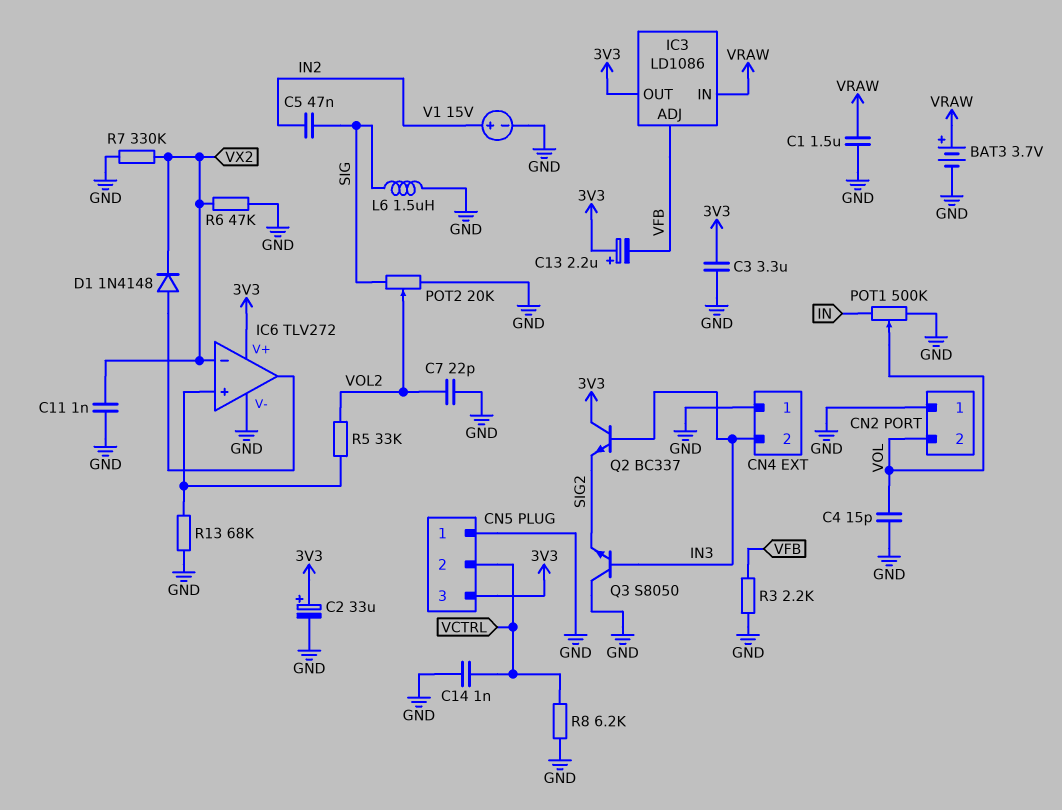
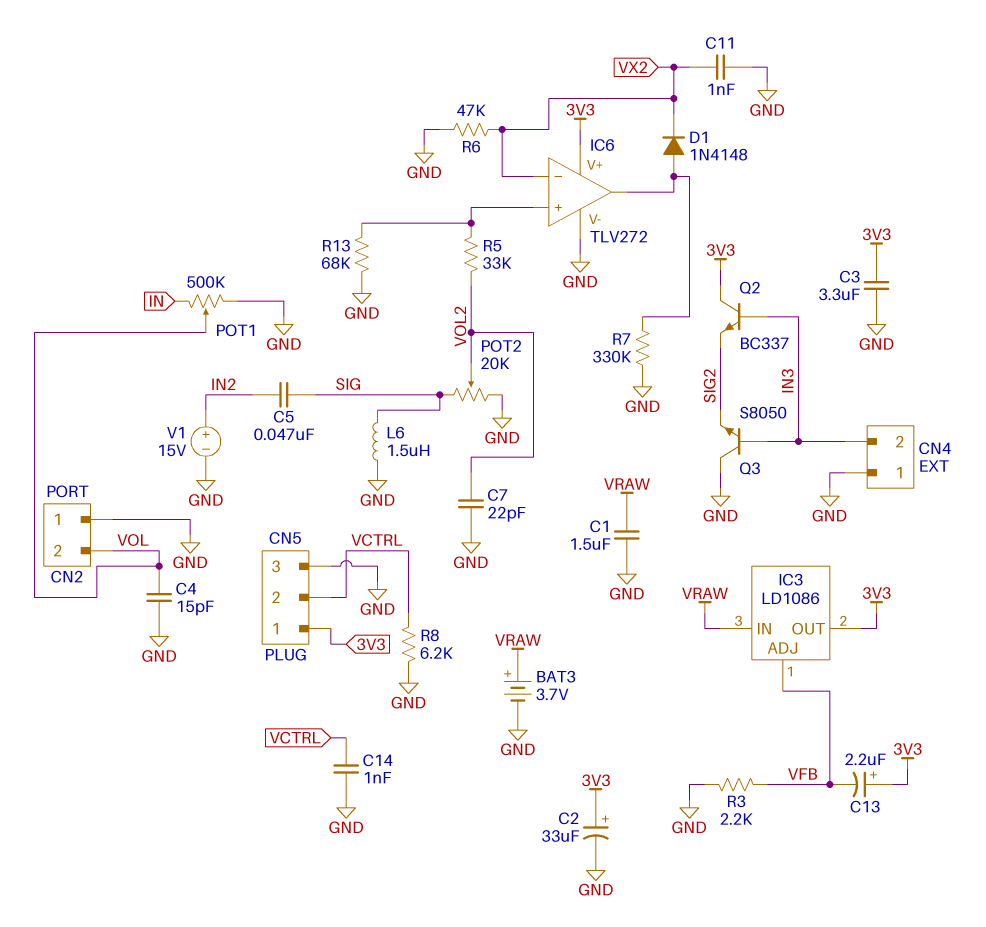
CN5 pin 1: GND -> 3V3
CN5 pin 3: 3V3 -> GND
R7: 330k (GND, VX2) -> 330k (GND, IC6/out)

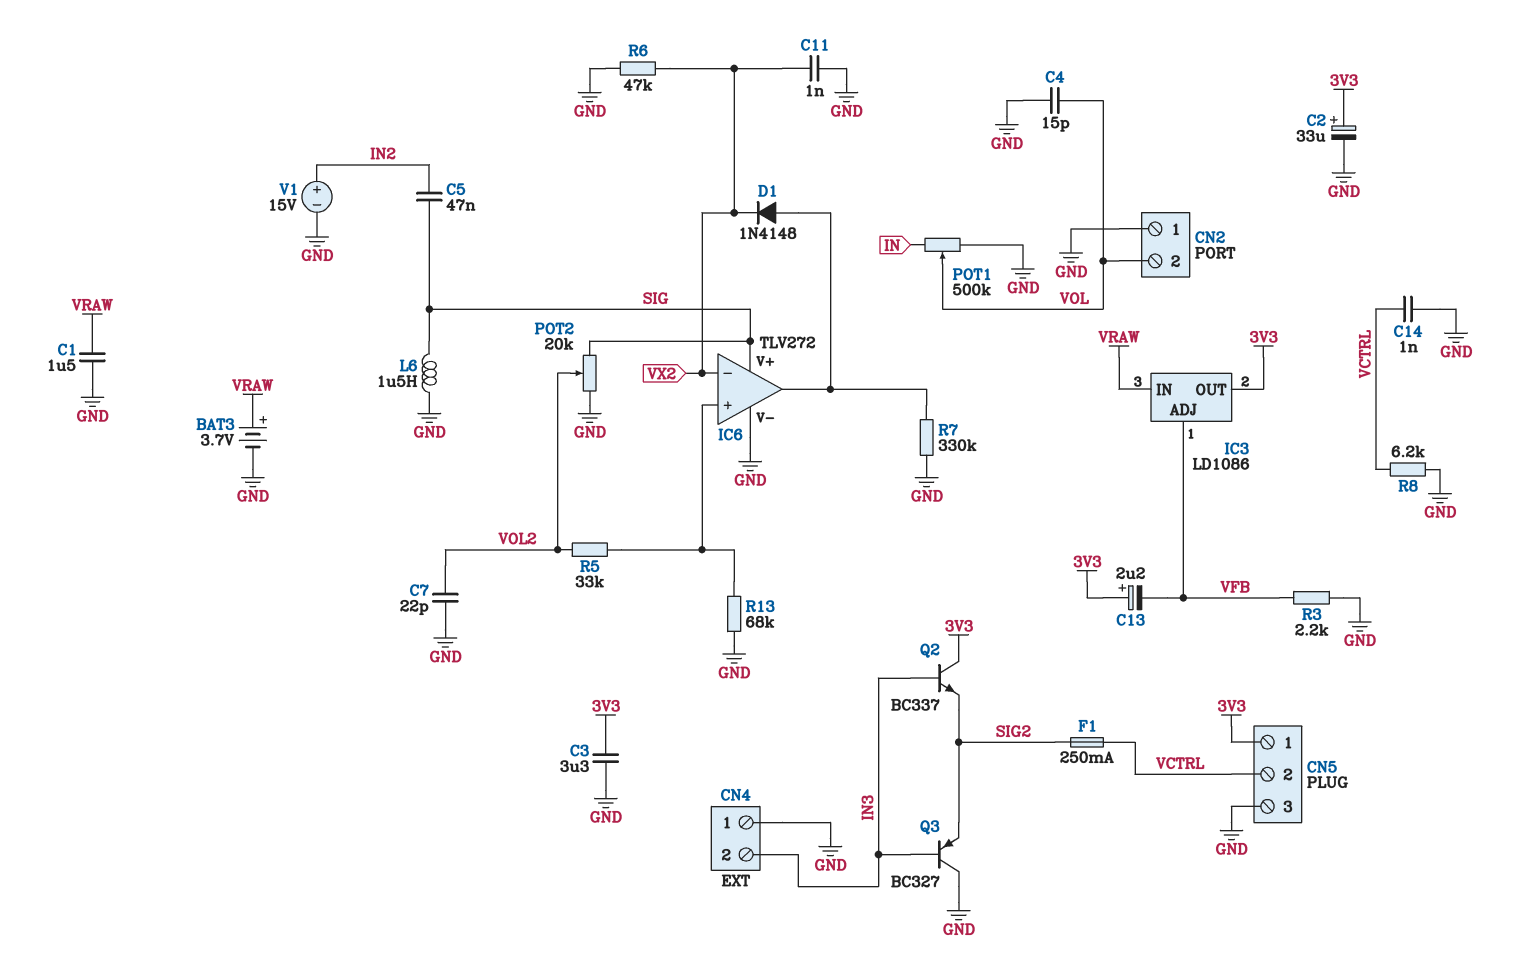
F1: none -> 250mA (SIG2, VCTRL)
IC6 pin V+: 3V3 -> SIG
Q3: NPN S8050 (B IN3, C GND, E SIG2) -> PNP BC327 (B IN3, C GND, E SIG2)

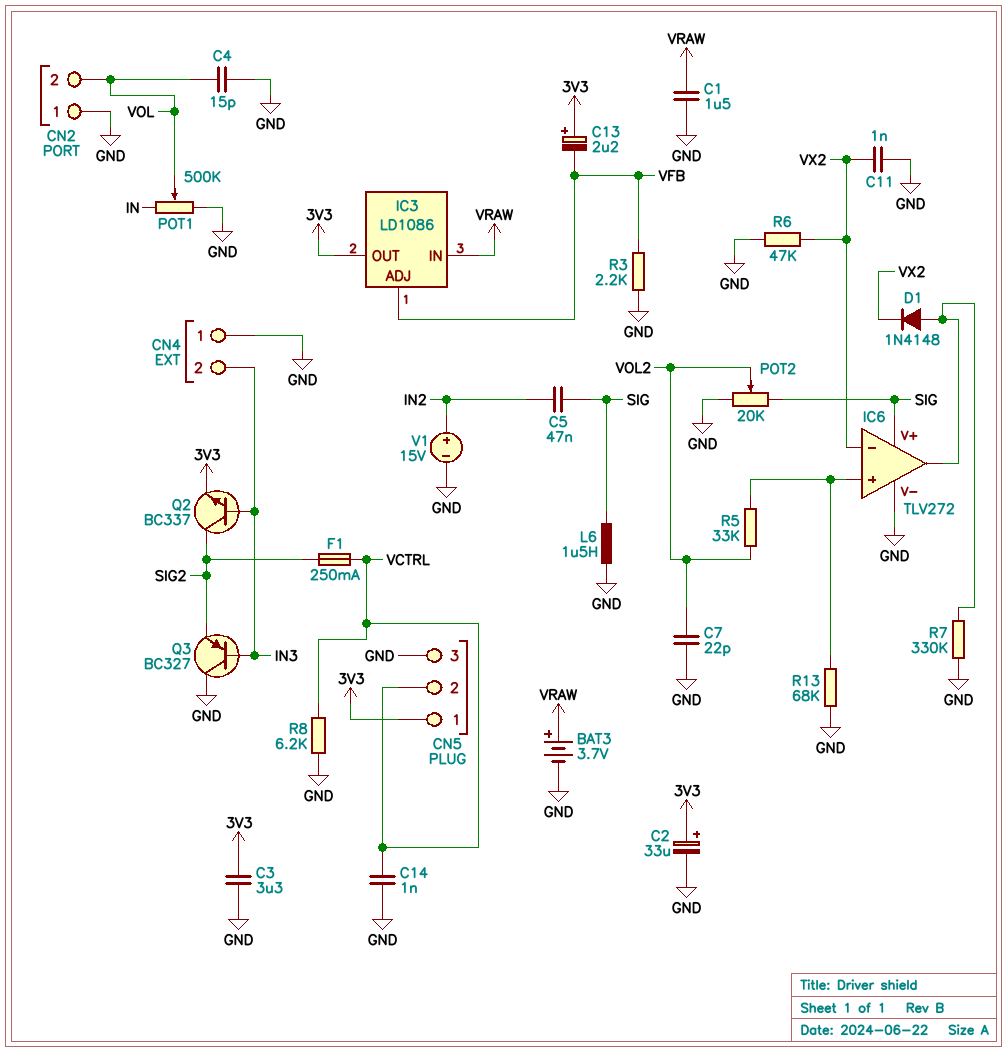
Q2: NPN BC337 (B IN3, C 3V3, E SIG2) -> NPN BC337 (B IN3, C SIG2, E 3V3)

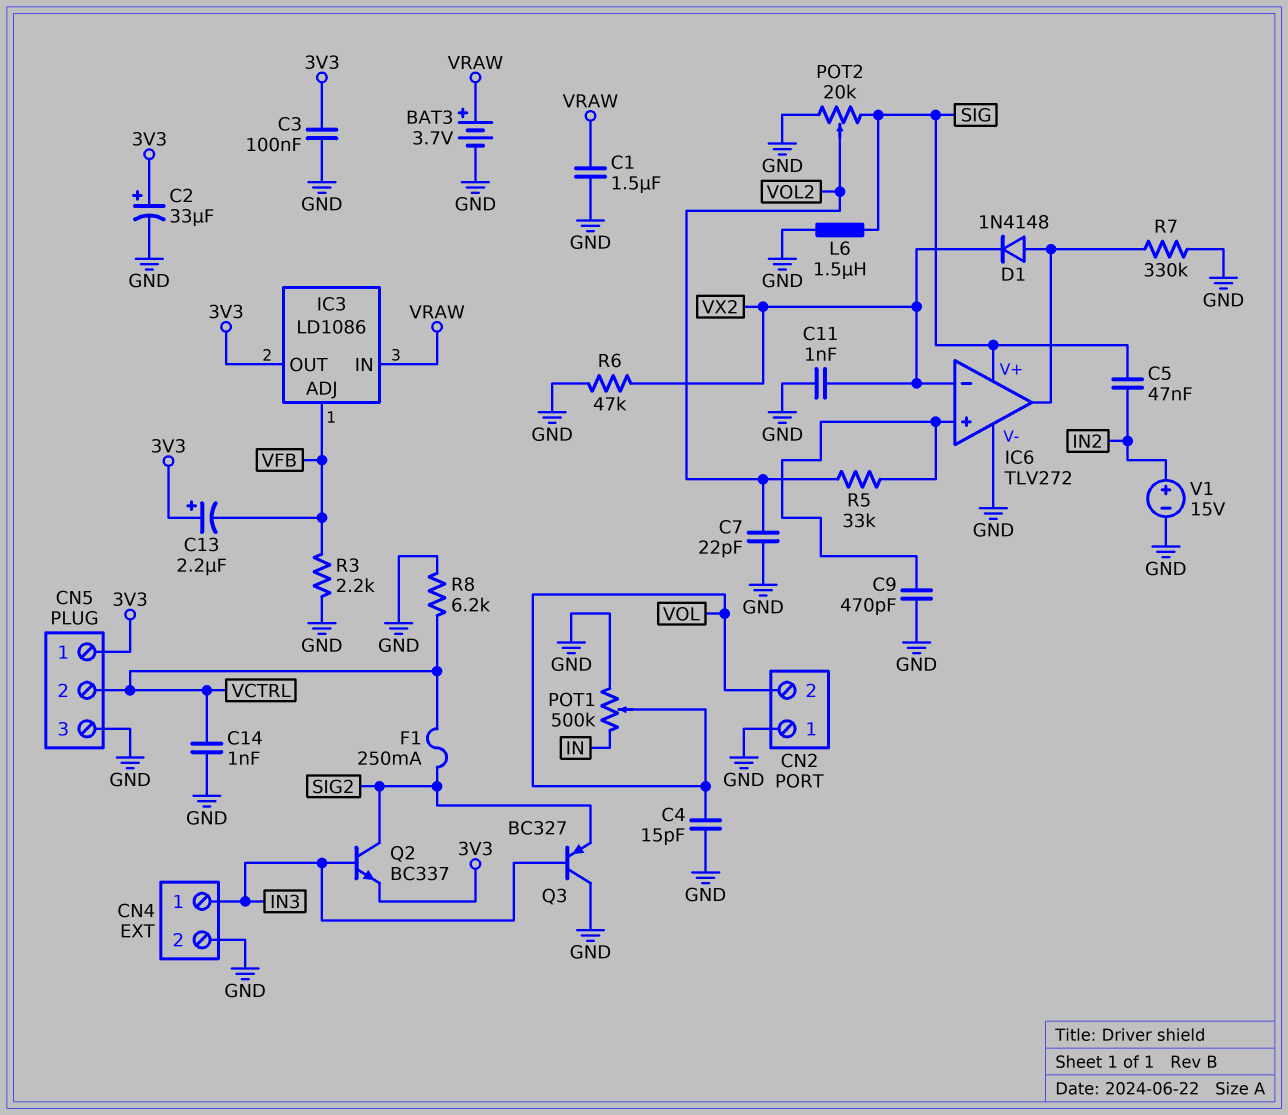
C3: 3.3uF (3V3, GND) -> 100nF (3V3, GND)
C9: none -> 470pF (GND, IC6/in+)
CN4 pin 1: GND -> IN3
CN4 pin 2: IN3 -> GND
R13: 68k (GND, IC6/in+) -> none

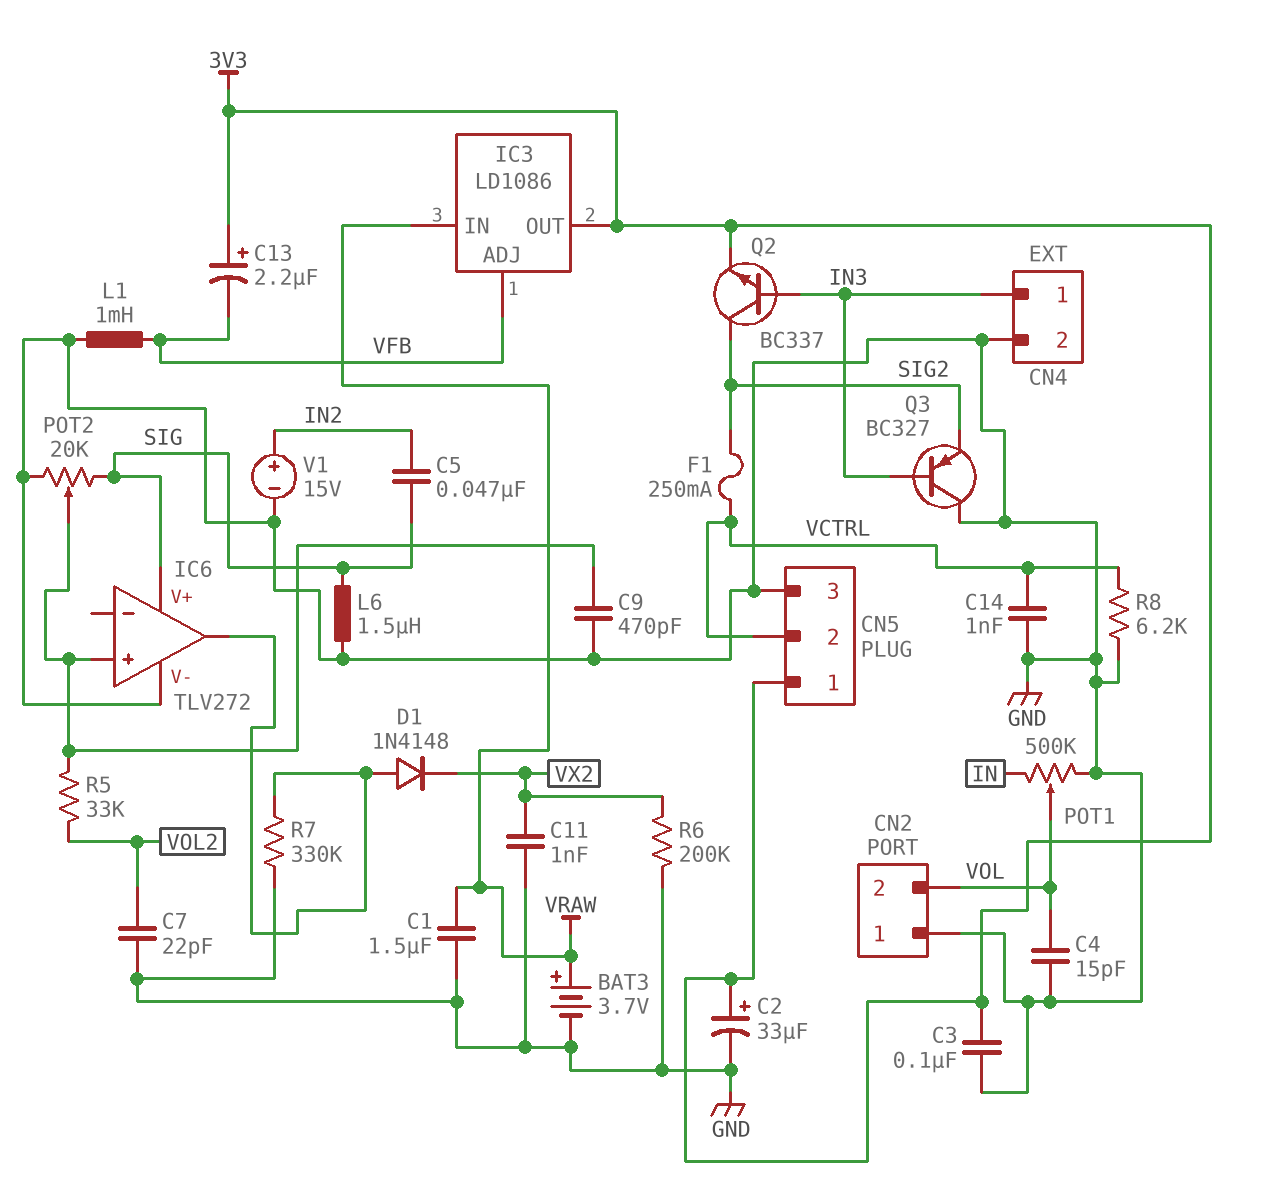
IC6 pin in-: VX2 -> none
L1: none -> 1mH (GND, VFB)
POT2: 20k (GND, SIG, wiper VOL2) -> 20k (GND, SIG, wiper IC6/in+)
R3: 2.2k (GND, VFB) -> none
R6: 47k (GND, VX2) -> 200k (GND, VX2)

